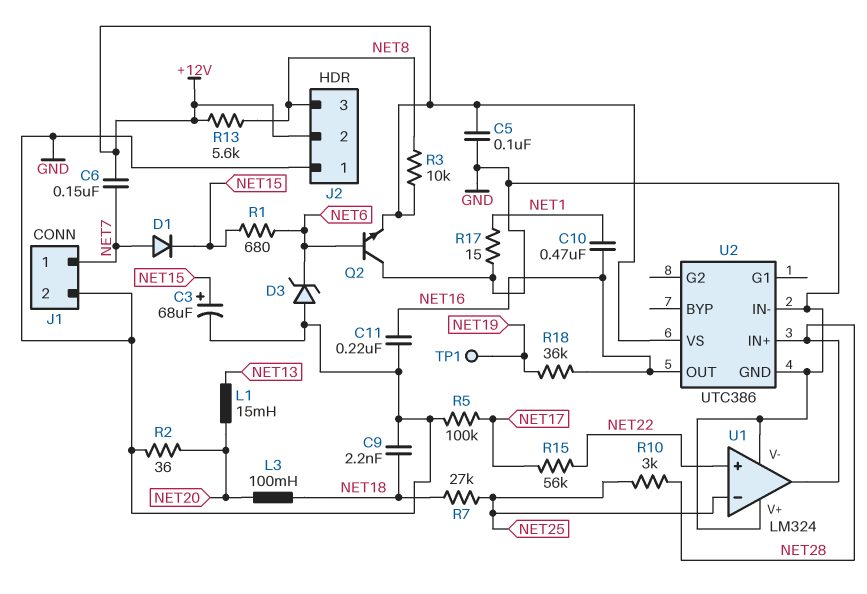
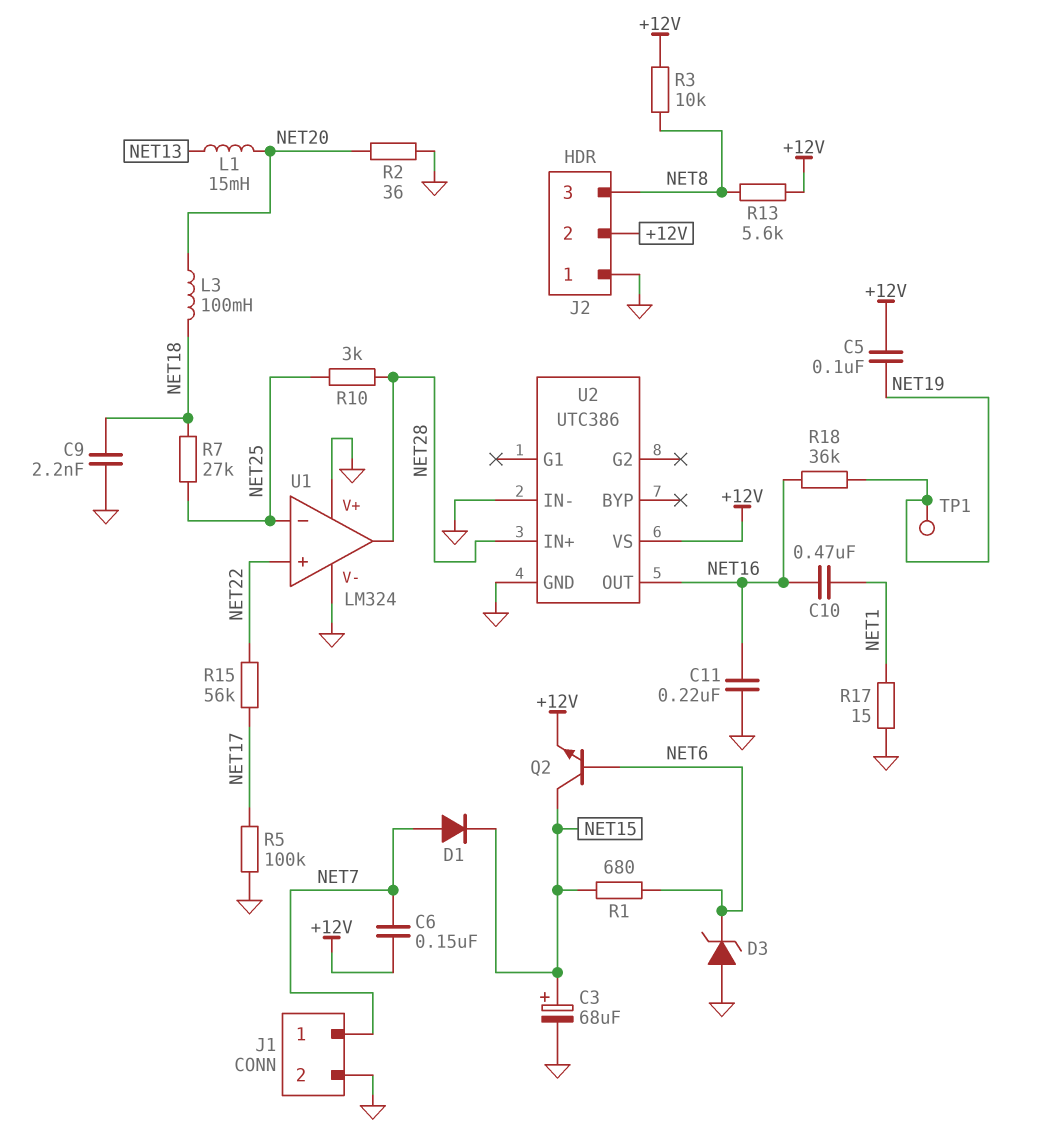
C5: 100nF (+12V, GND) -> 100nF (+12V, NET19)
Q2: NPN (B NET6, C GND, E +12V) -> NPN (B NET6, C NET15, E +12V)

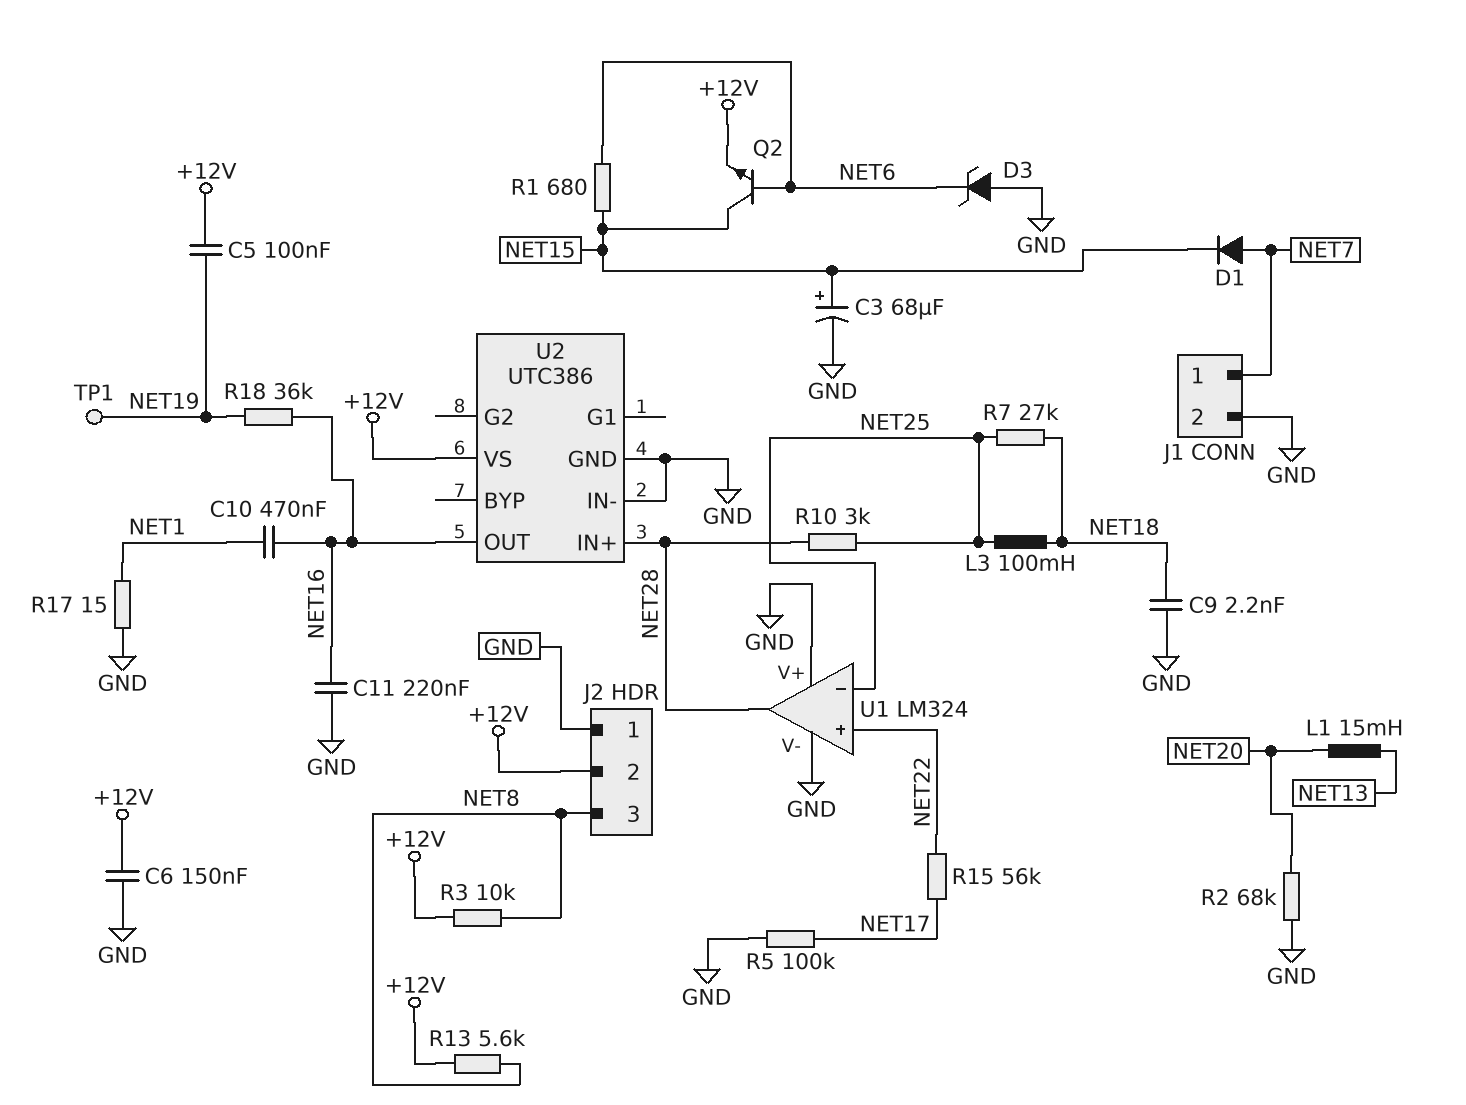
C6: 150nF (+12V, NET7) -> 150nF (+12V, GND)
L3: 100mH (NET18, NET20) -> 100mH (NET18, NET25)
R2: 36 (GND, NET20) -> 68k (GND, NET20)

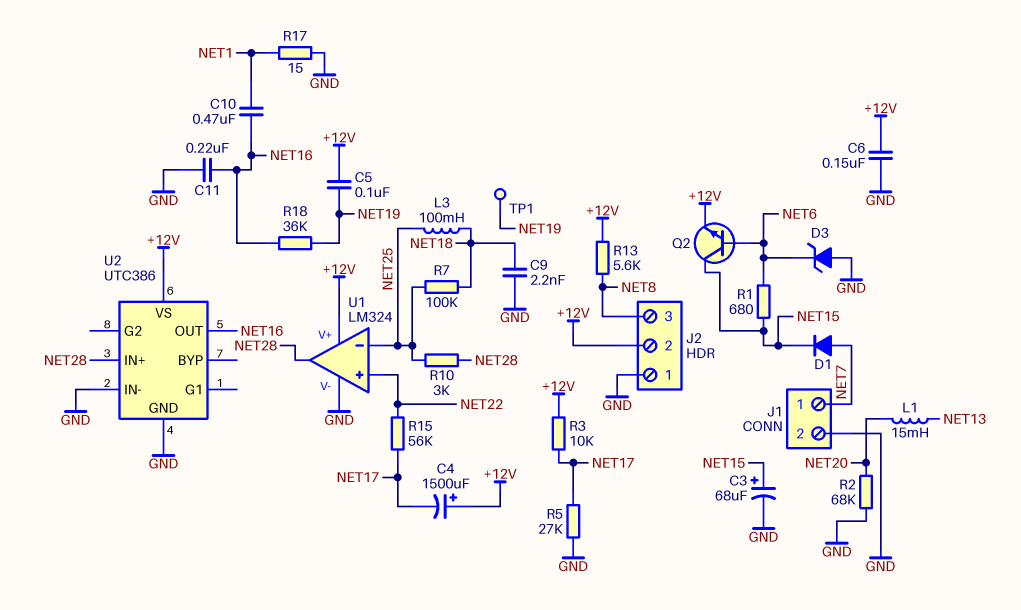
C4: none -> 1500uF (plus +12V, minus NET17)
R3: 10k (+12V, NET8) -> 10k (+12V, NET17)
R5: 100k (GND, NET17) -> 27k (GND, NET17)
R7: 27k (NET18, NET25) -> 100k (NET18, NET25)
U1 pin V+: GND -> +12V

